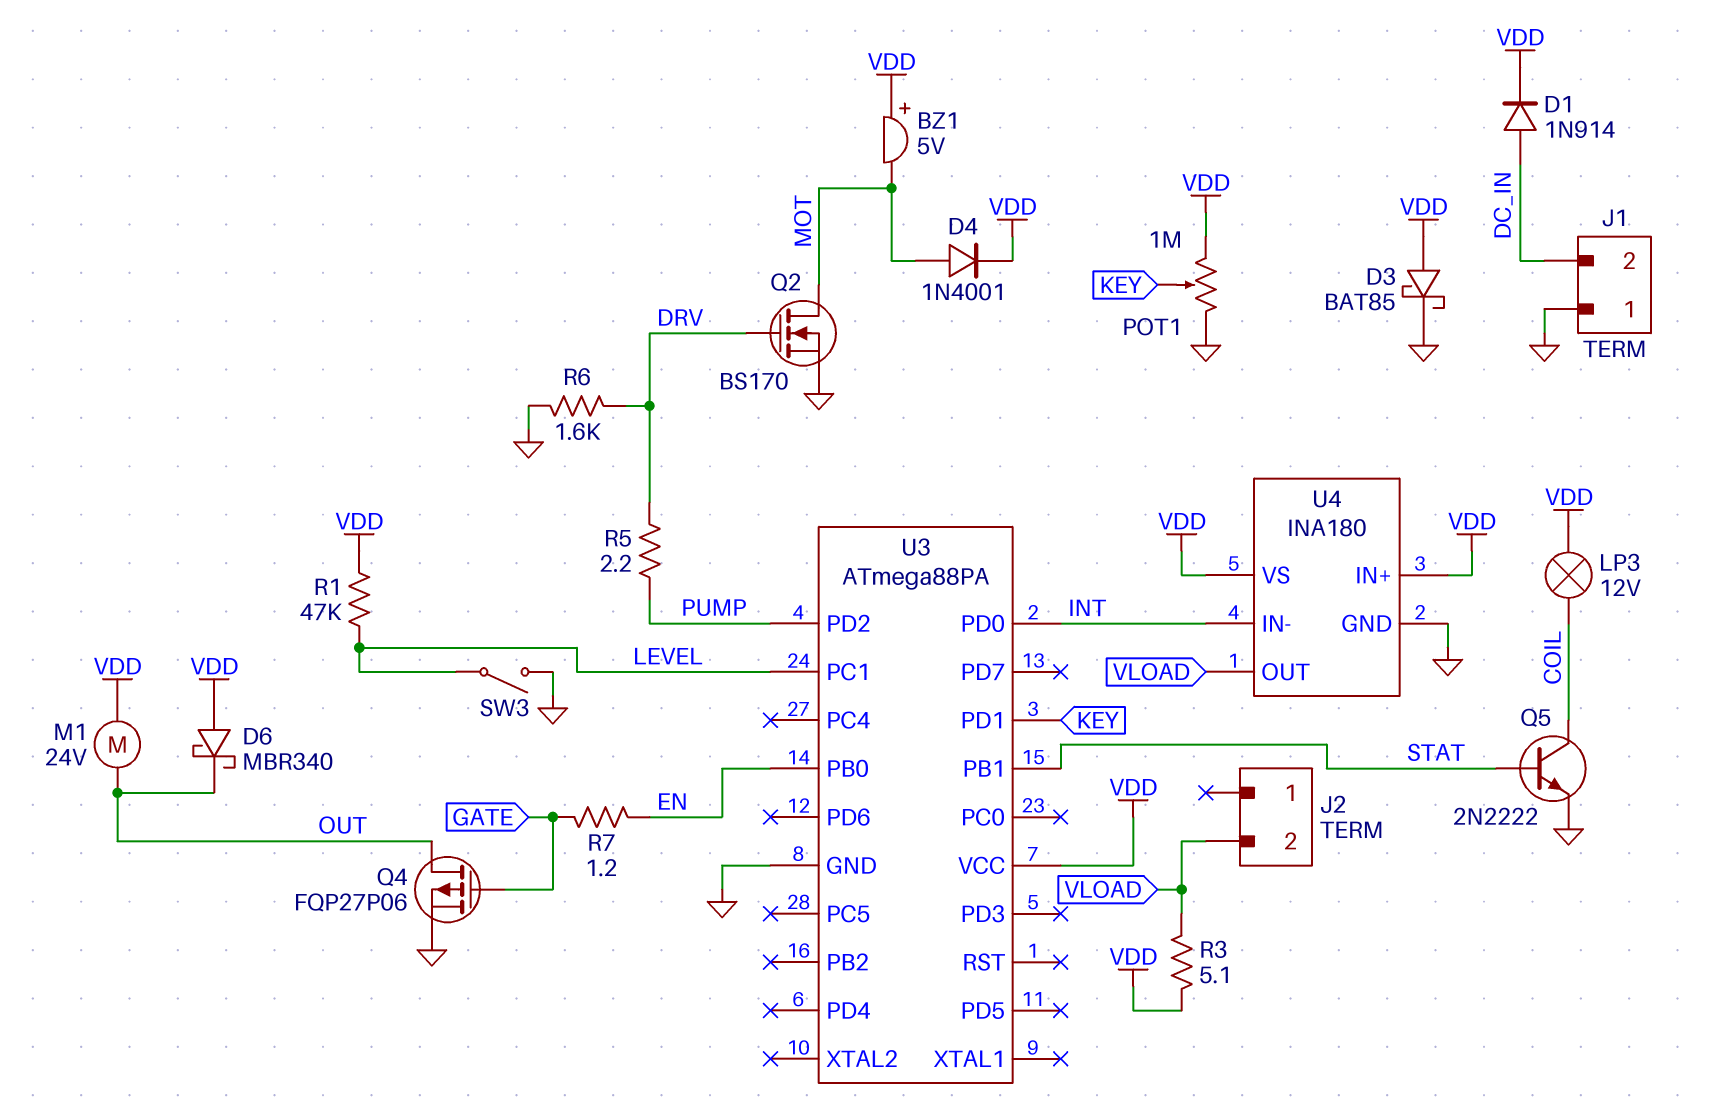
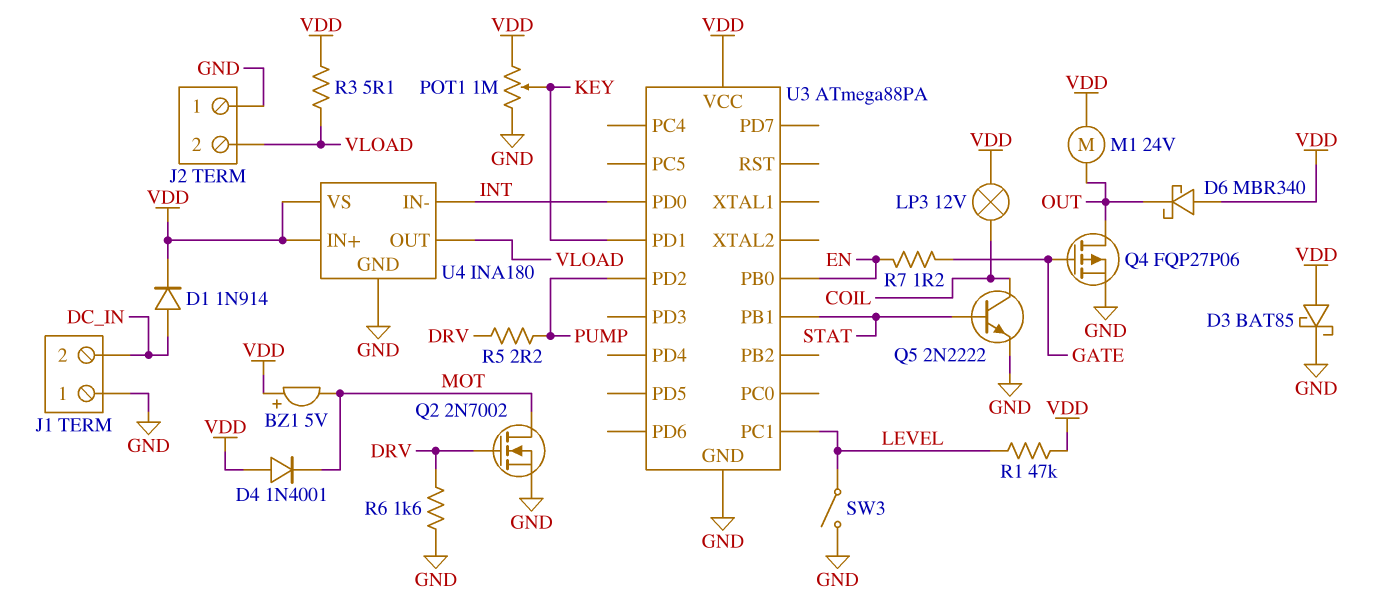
D4: diode 1N4001 (A MOT, K VDD) -> diode 1N4001 (A VDD, K MOT)
J2 pin 1: none -> GND
Q2: NMOS BS170 (G DRV, D MOT, S GND) -> NMOS 2N7002 (G DRV, D MOT, S GND)

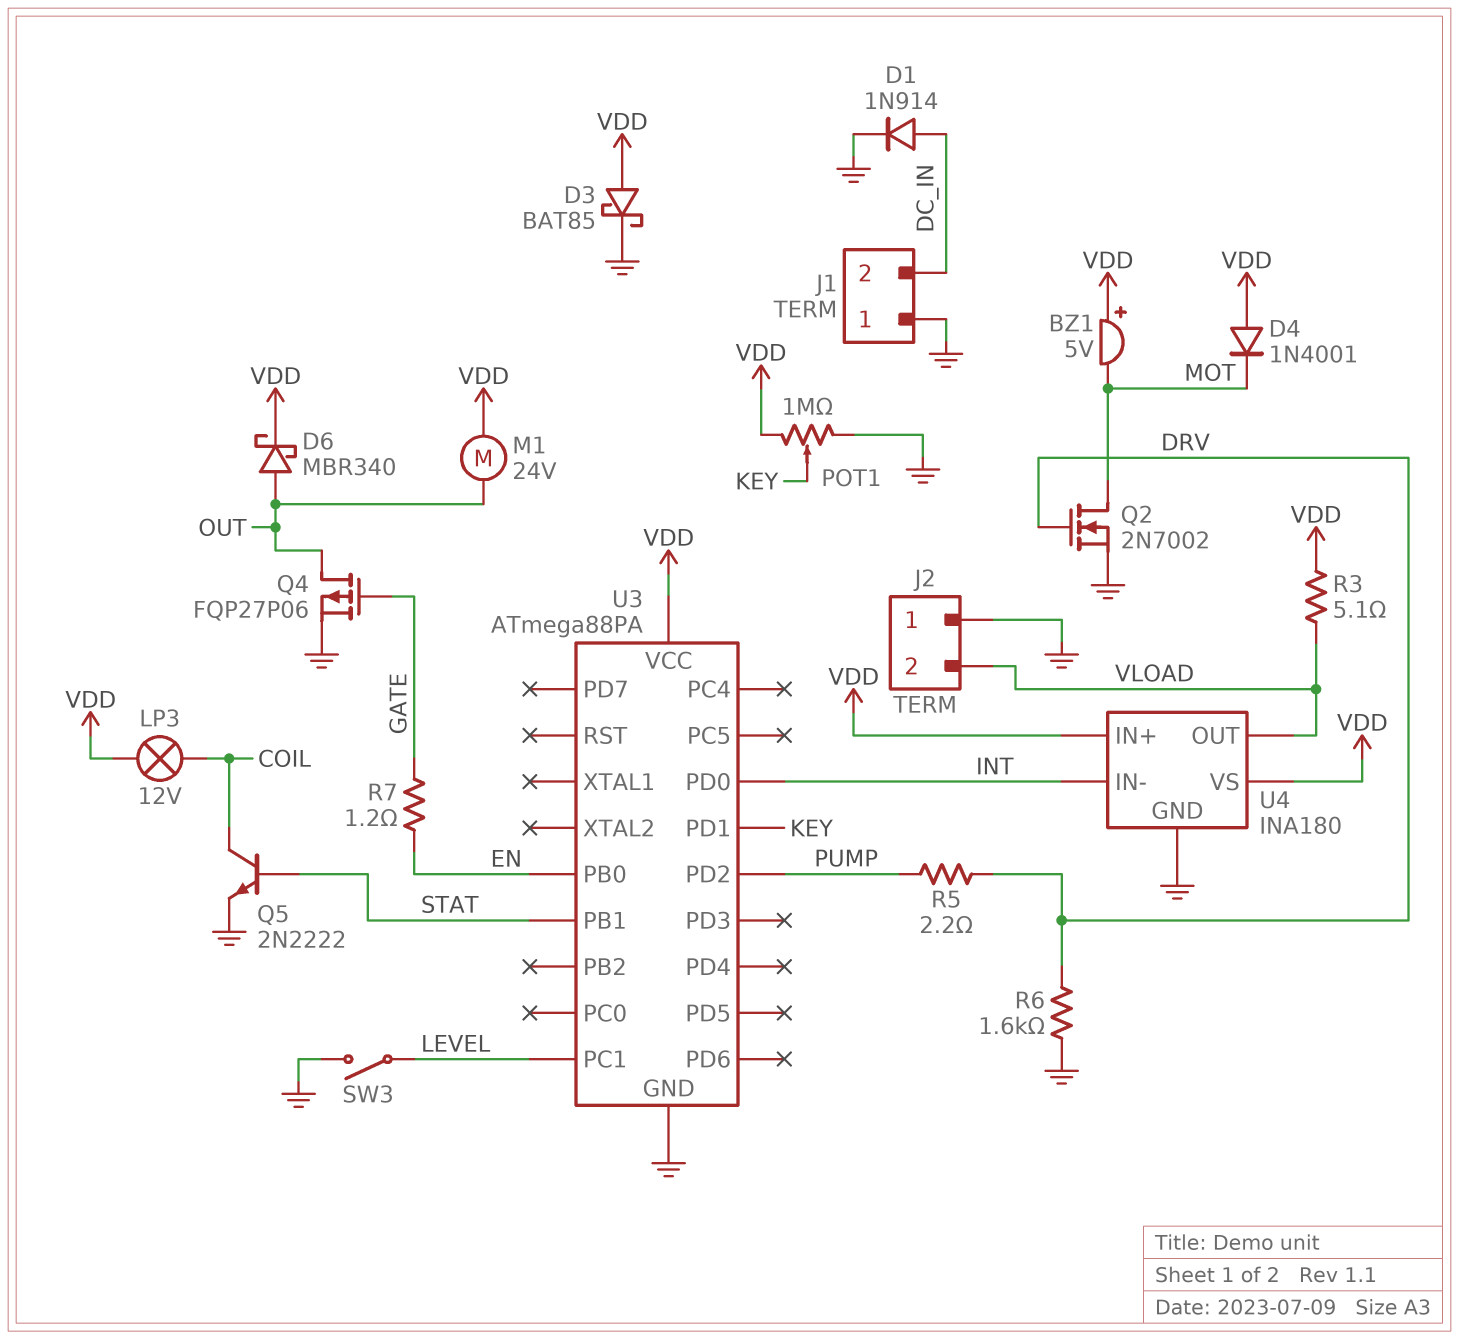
D1: diode 1N914 (A DC_IN, K VDD) -> diode 1N914 (A DC_IN, K GND)
D6: schottky MBR340 (A VDD, K OUT) -> schottky MBR340 (A OUT, K VDD)
R1: 47k (LEVEL, VDD) -> none

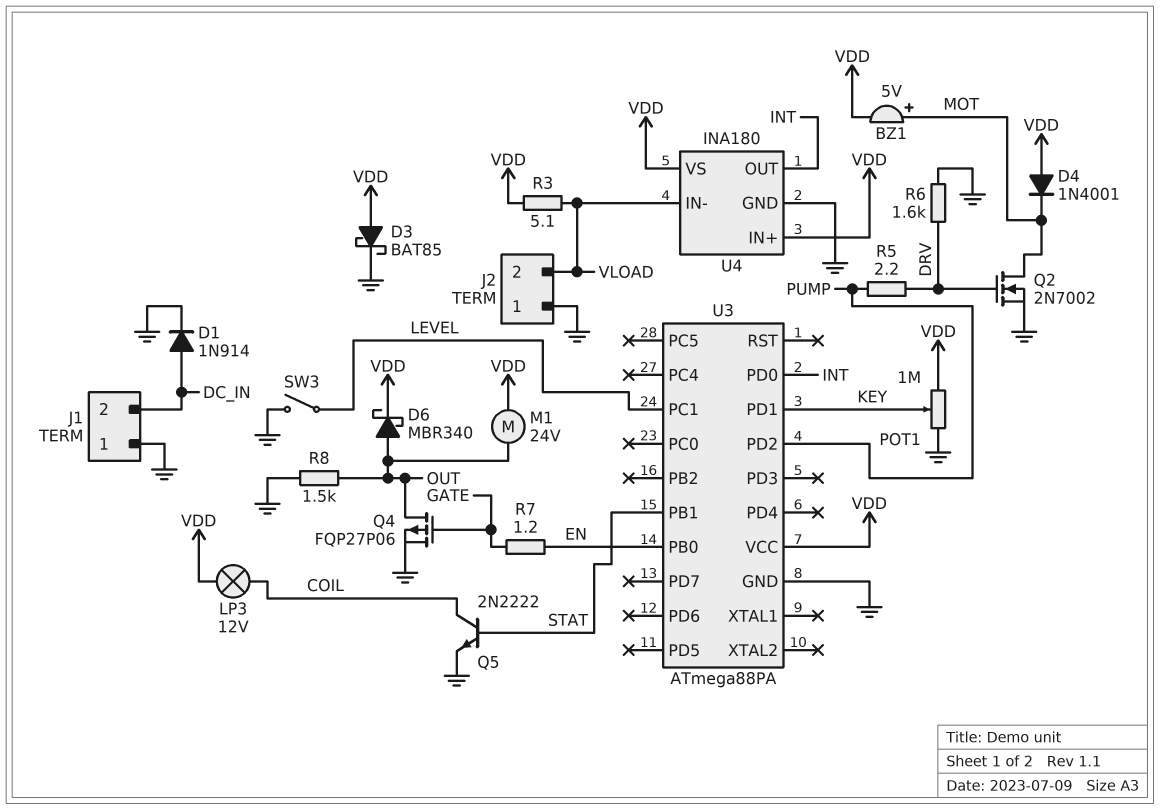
BZ1: buzzer 5V (plus VDD, minus MOT) -> buzzer 5V (plus MOT, minus VDD)
R8: none -> 1.5k (GND, OUT)
U4 pin IN-: INT -> VLOAD
U4 pin OUT: VLOAD -> INT

